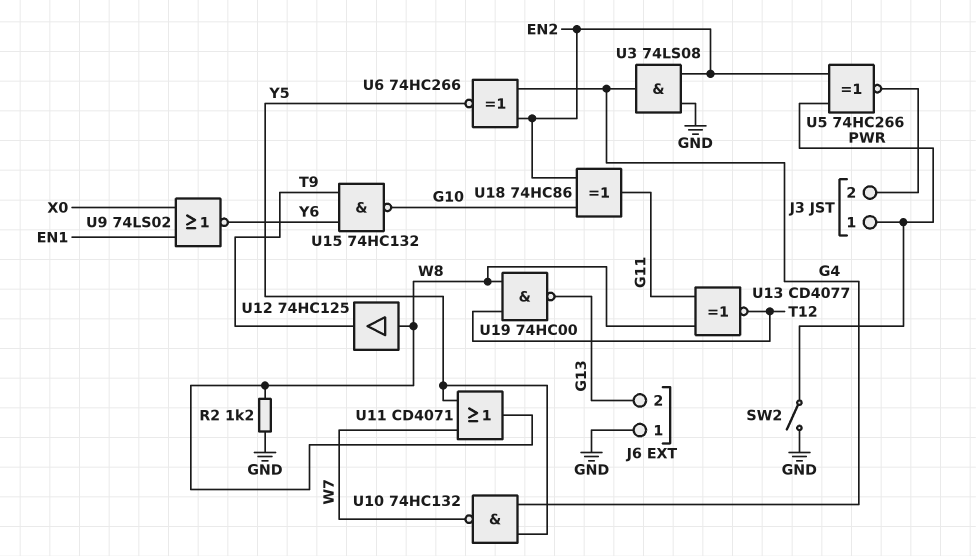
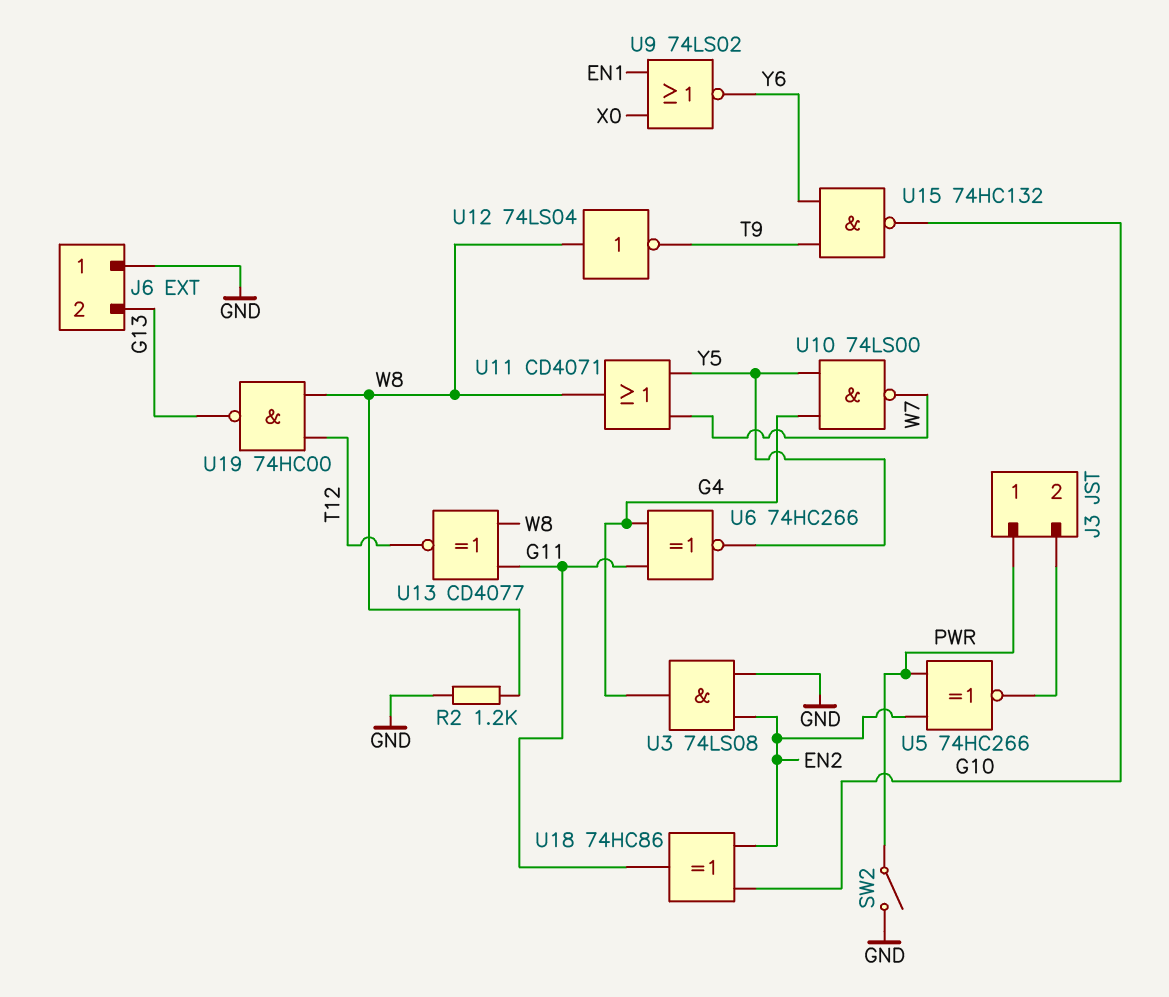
U6: XNOR 74HC266 (in EN2, in G4, out Y5) -> XNOR 74HC266 (in G4, in G11, out Y5)
U10: NAND 74HC132 (in G4, in Y5, out W7) -> NAND 74LS00 (in G4, in Y5, out W7)
U12: buffer 74HC125 (in W8, out T9) -> NOT 74LS04 (in W8, out T9)

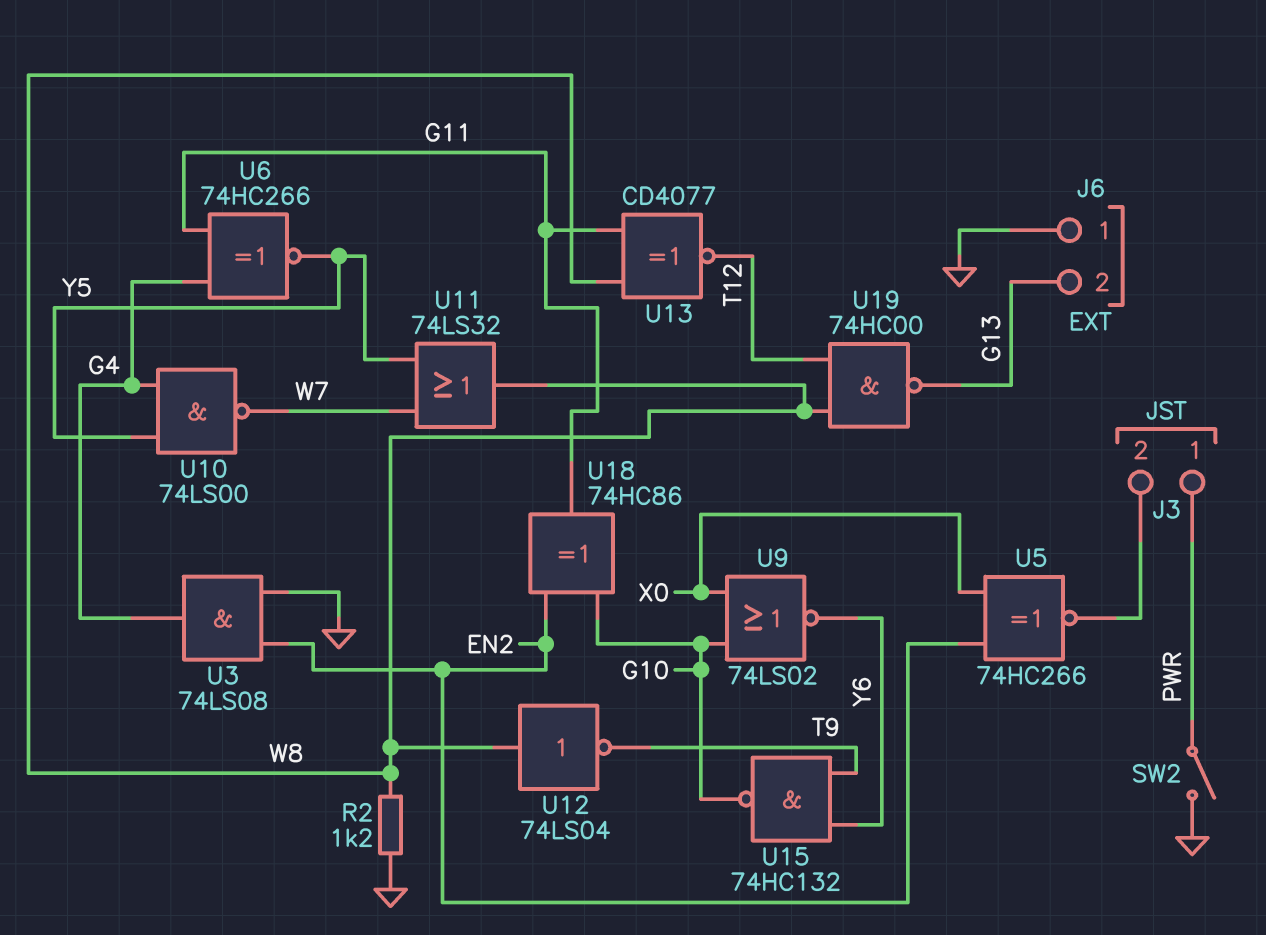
U5: XNOR 74HC266 (in EN2, in PWR, out J3/2) -> XNOR 74HC266 (in EN2, in X0, out J3/2)
U9: NOR 74LS02 (in EN1, in X0, out Y6) -> NOR 74LS02 (in G10, in X0, out Y6)
U11: OR CD4071 (in W7, in Y5, out W8) -> OR 74LS32 (in W7, in Y5, out W8)

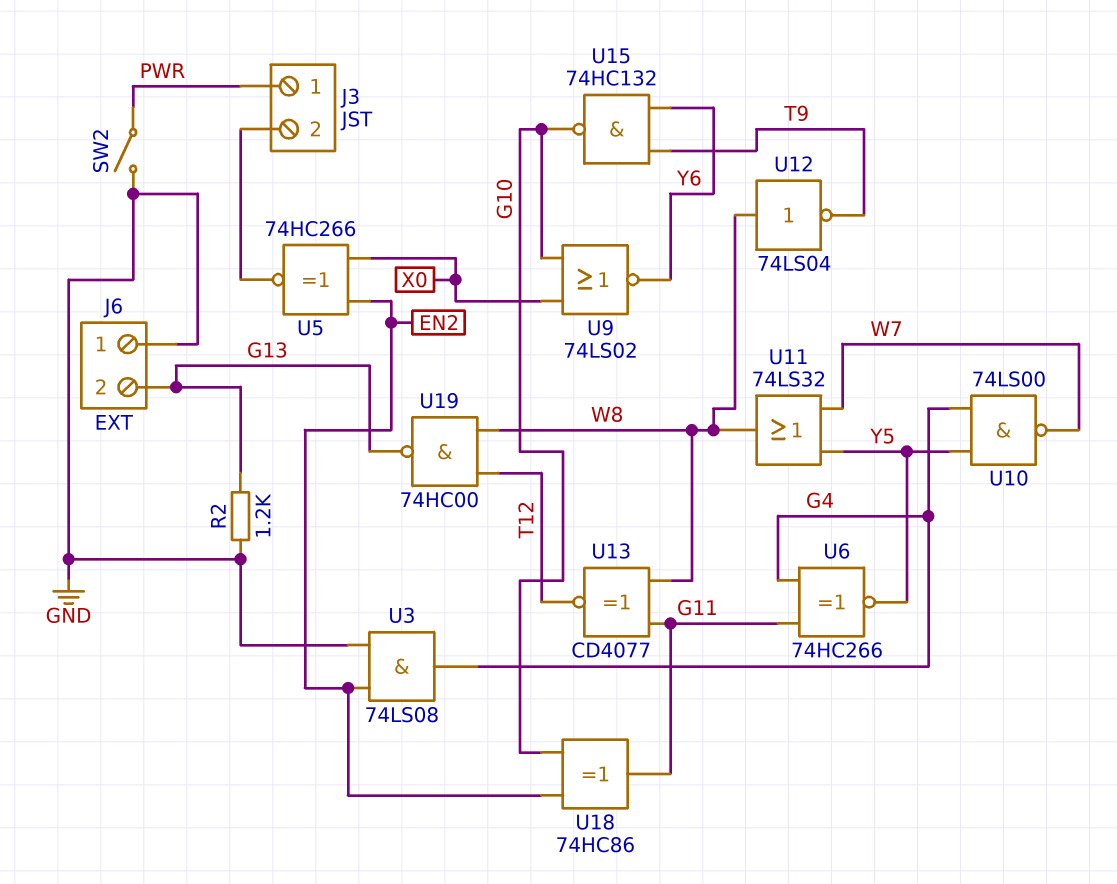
R2: 1.2k (GND, W8) -> 1.2k (G13, GND)

